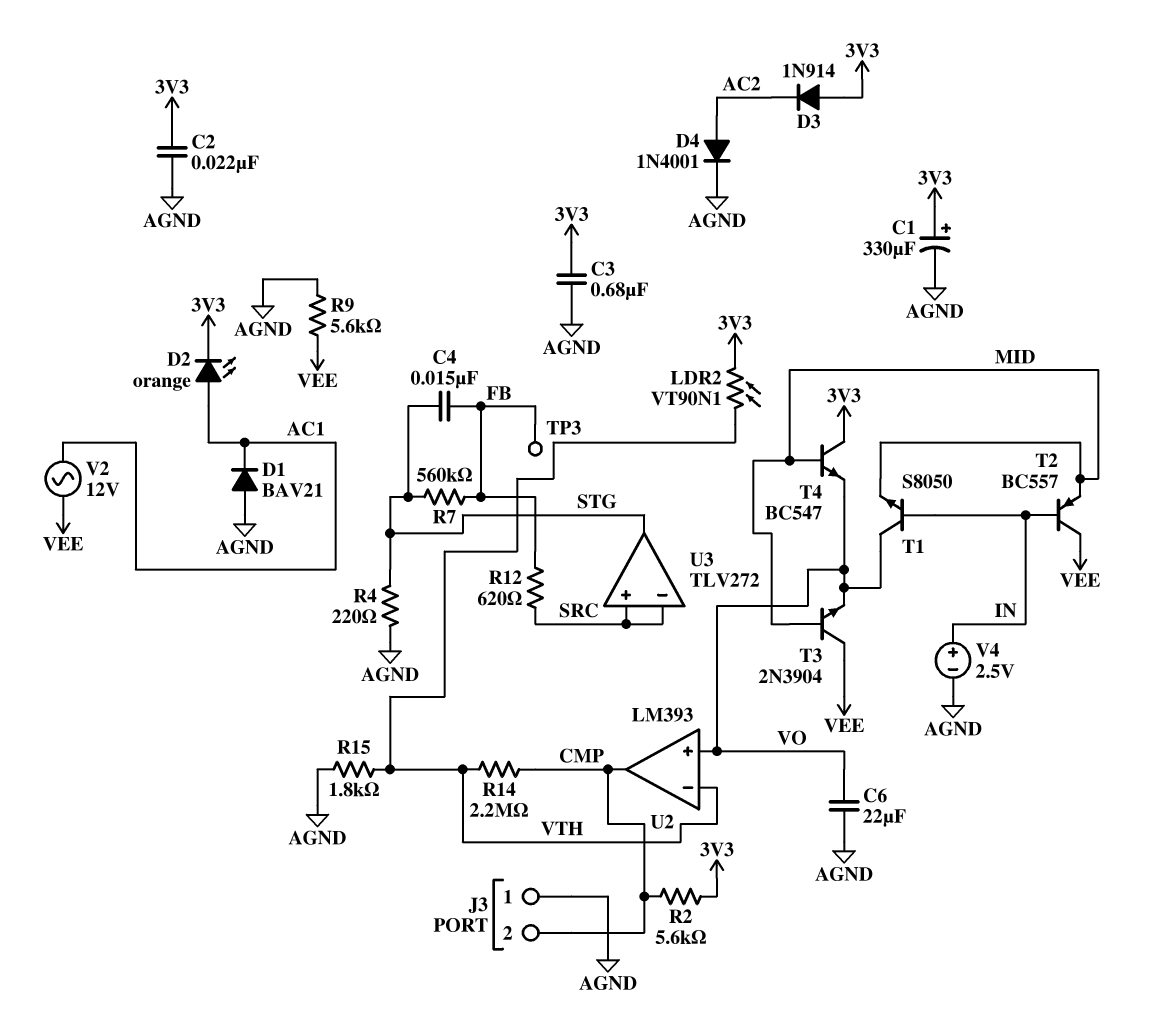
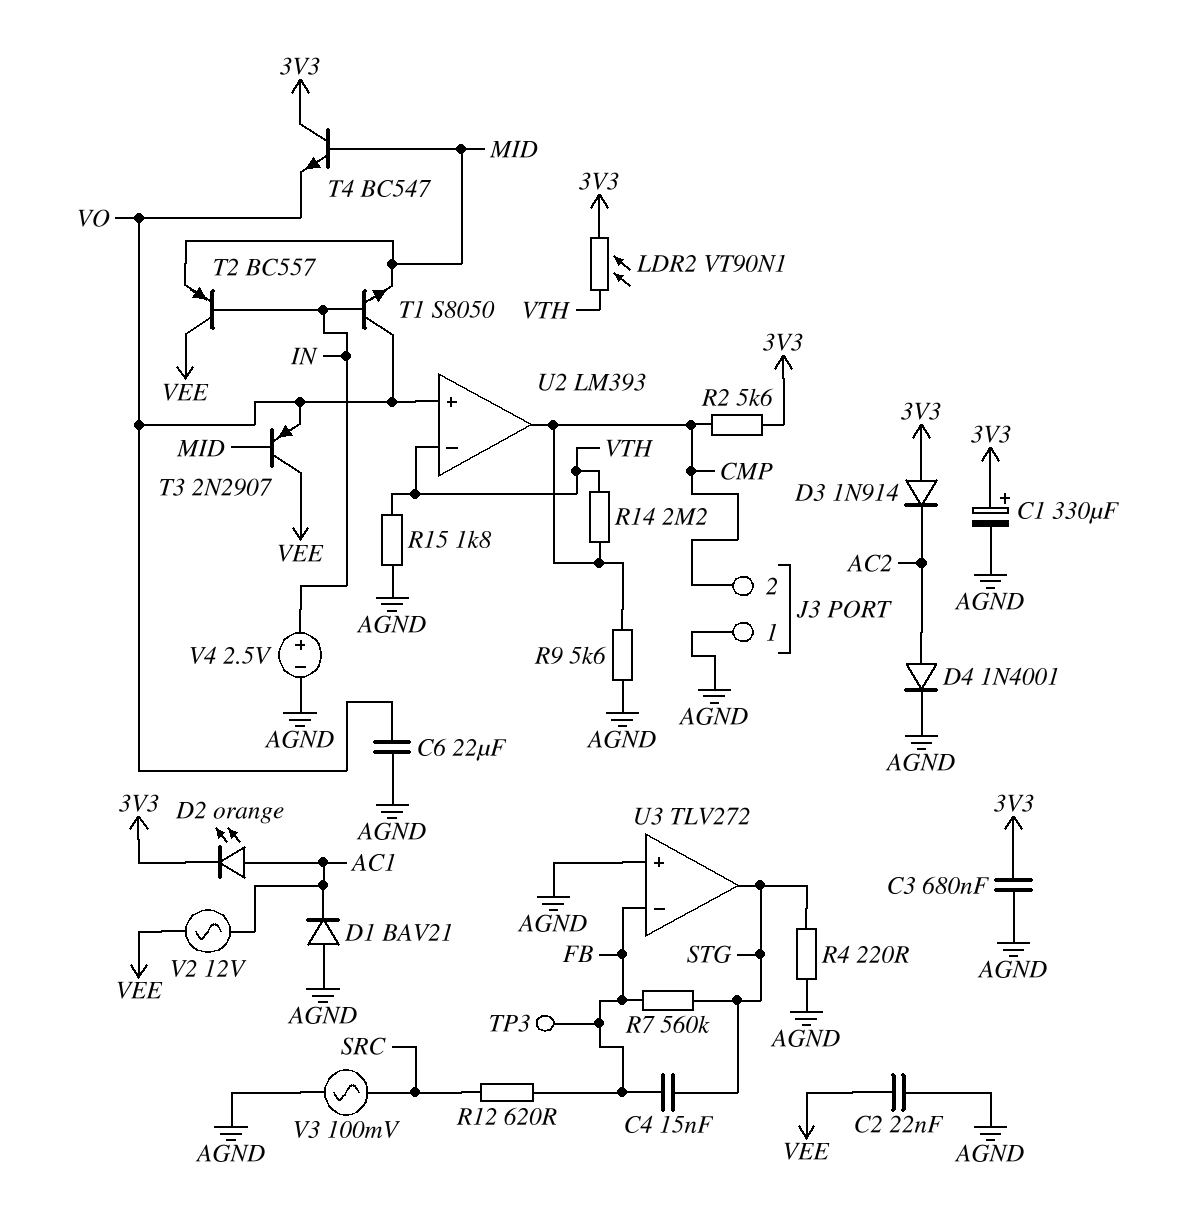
C2: 22nF (3V3, AGND) -> 22nF (AGND, VEE)
R9: 5.6k (AGND, VEE) -> 5.6k (AGND, CMP)
T3: NPN 2N3904 (B MID, C VEE, E VO) -> PNP 2N2907 (B MID, C VEE, E VO)
U3 pin in+: SRC -> AGND
U3 pin in-: SRC -> FB
V3: none -> AC 100mV (AGND, SRC)

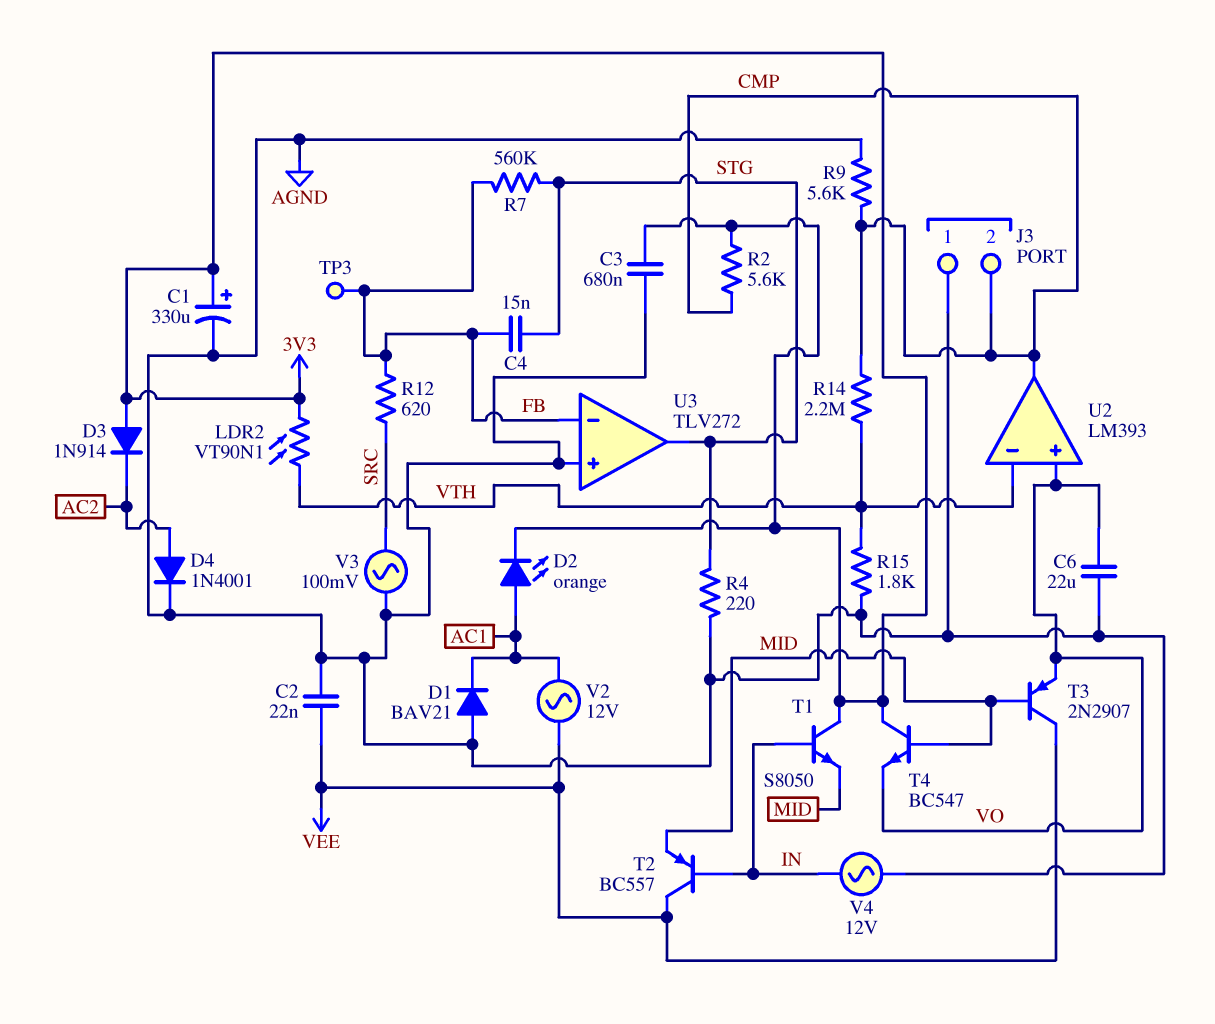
T1: NPN S8050 (B IN, C VO, E MID) -> NPN S8050 (B IN, C 3V3, E MID)
V4: 2.5V (plus IN, minus AGND) -> AC 12V (AGND, IN)

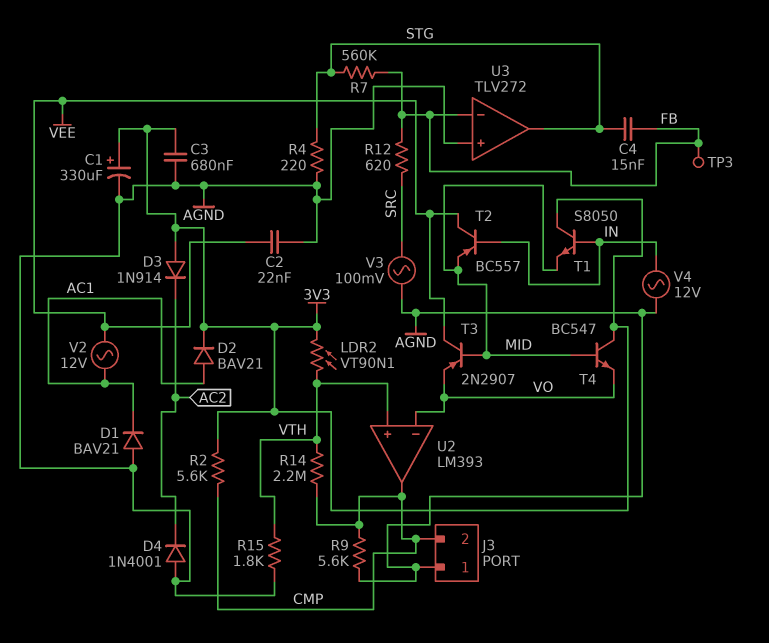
C6: 22uF (AGND, VO) -> none
D2: LED orange (A AC1, K 3V3) -> diode BAV21 (A AC1, K 3V3)
D4: diode 1N4001 (A AC2, K AGND) -> diode 1N4001 (A AGND, K AC2)
U2 pin in+: VO -> VTH
U2 pin in-: VTH -> VO

